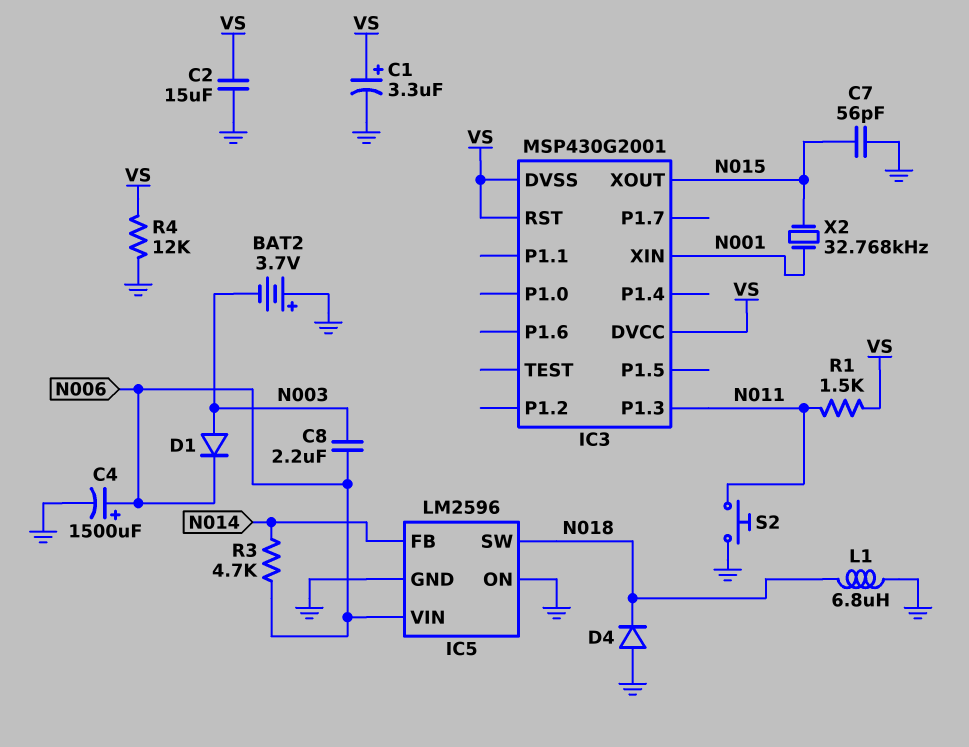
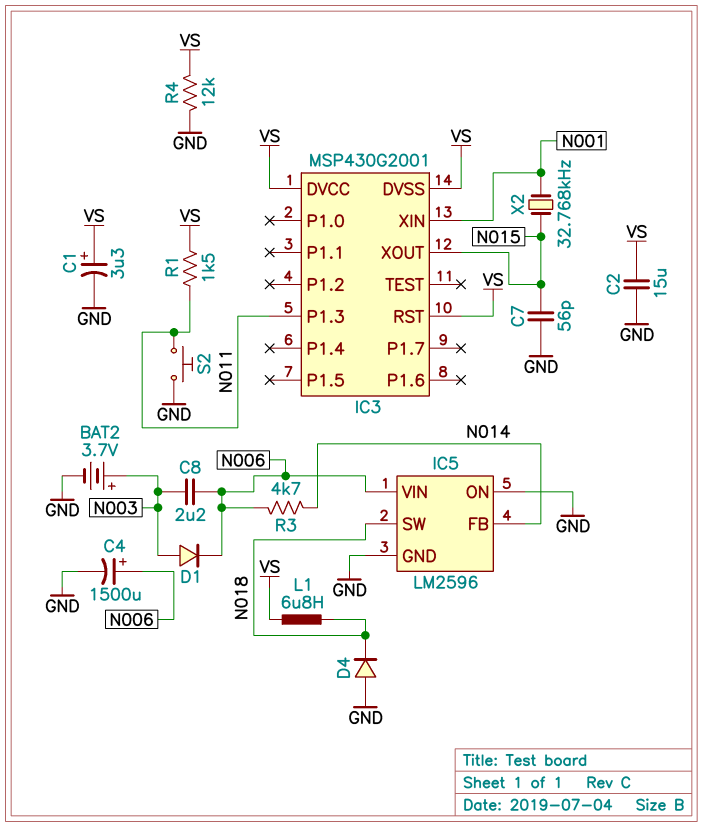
BAT2: 3.7V (plus GND, minus N003) -> 3.7V (plus N003, minus GND)
L1: 6.8uH (GND, N018) -> 6.8uH (N018, VS)

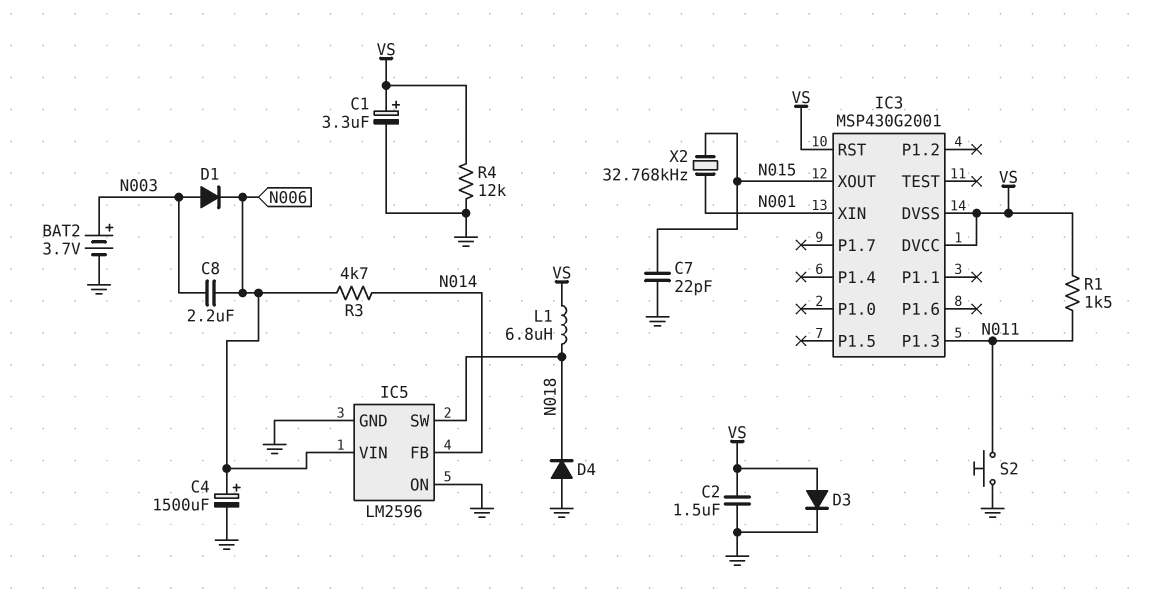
C2: 15uF (GND, VS) -> 1.5uF (GND, VS)
C7: 56pF (GND, N015) -> 22pF (GND, N015)
D3: none -> diode (A VS, K GND)

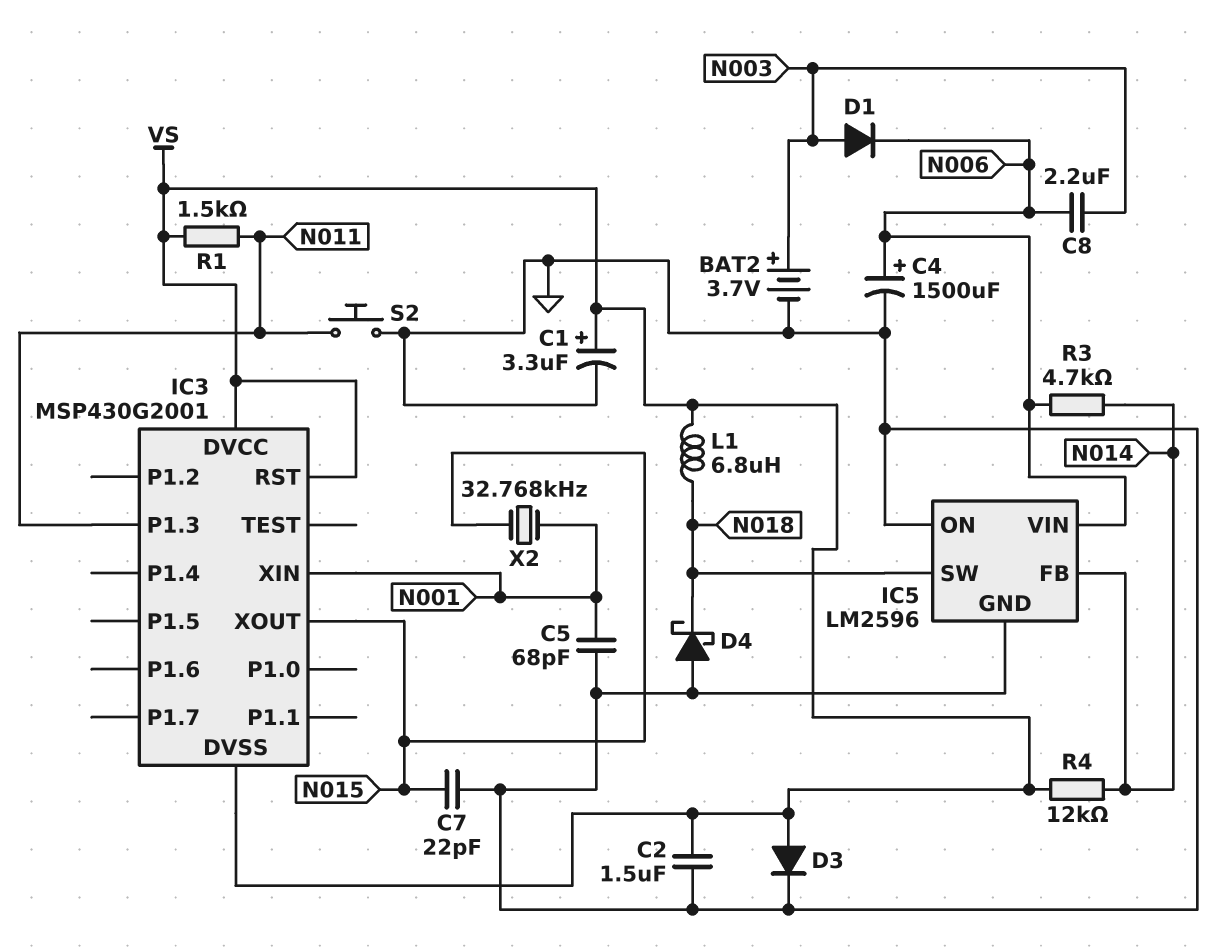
C5: none -> 68pF (GND, N001)
D4: diode (A GND, K N018) -> schottky (A GND, K N018)
R4: 12k (GND, VS) -> 12k (N014, VS)

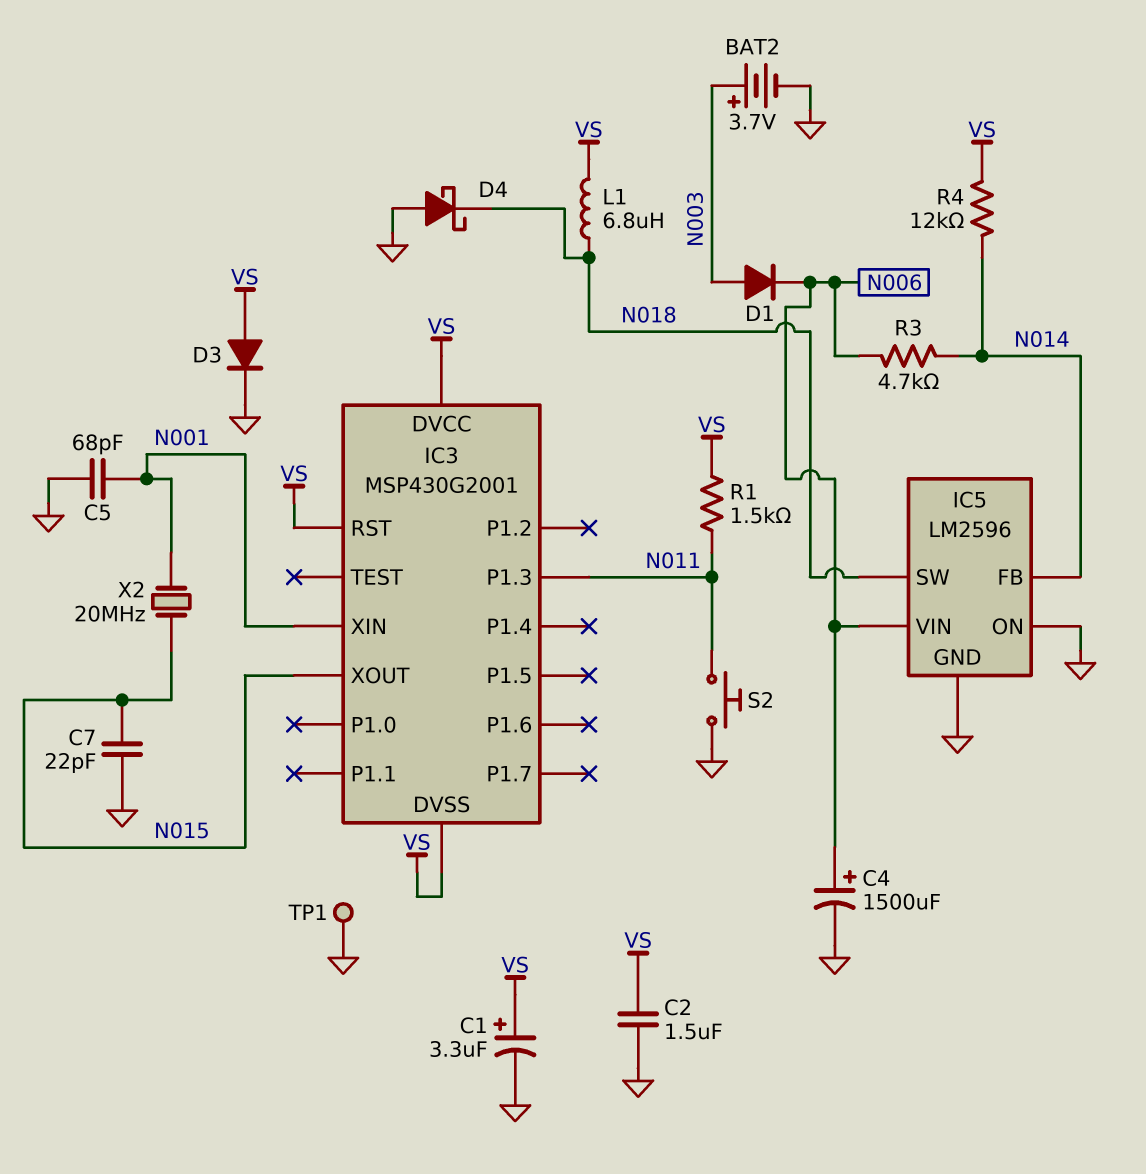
C8: 2.2uF (N003, N006) -> none
TP1: none -> test point (GND)
X2: 32.768kHz (N001, N015) -> 20MHz (N001, N015)

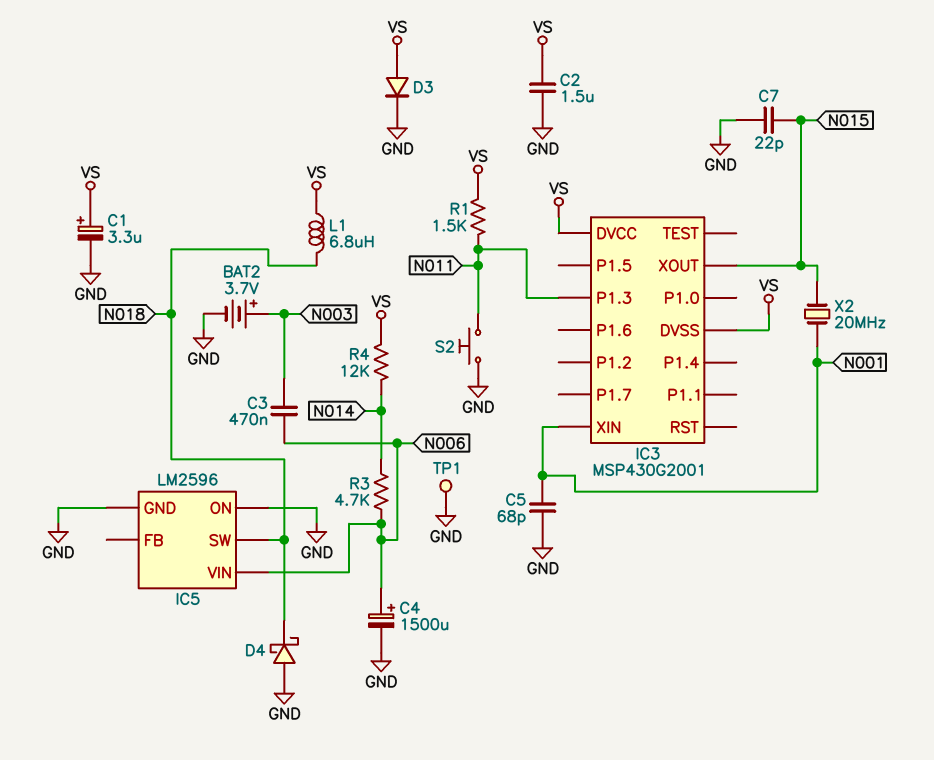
C3: none -> 470nF (N003, N006)
D1: diode (A N003, K N006) -> none
IC3 pin RST: VS -> none
IC5 pin FB: N014 -> none

